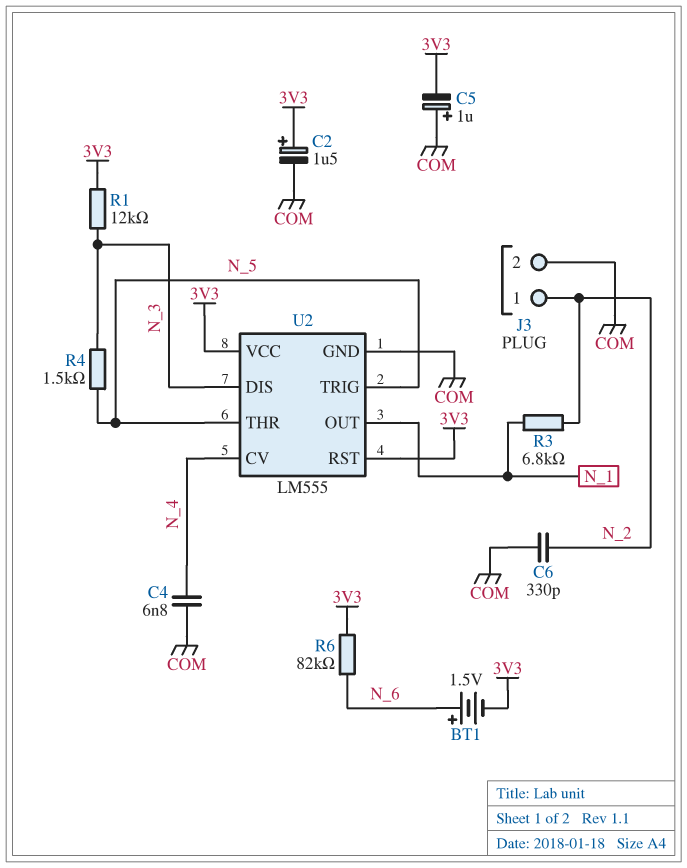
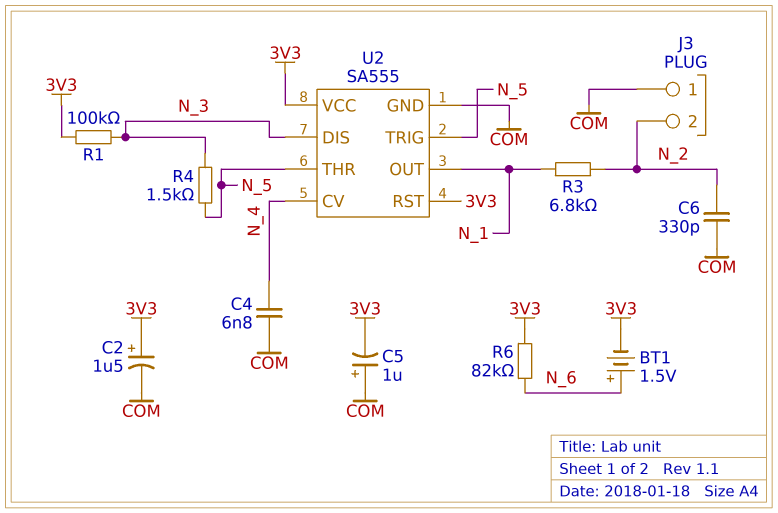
J3 pin 1: N_2 -> COM
J3 pin 2: COM -> N_2
R1: 12k (3V3, N_3) -> 100k (3V3, N_3)
U2: LM555 -> SA555

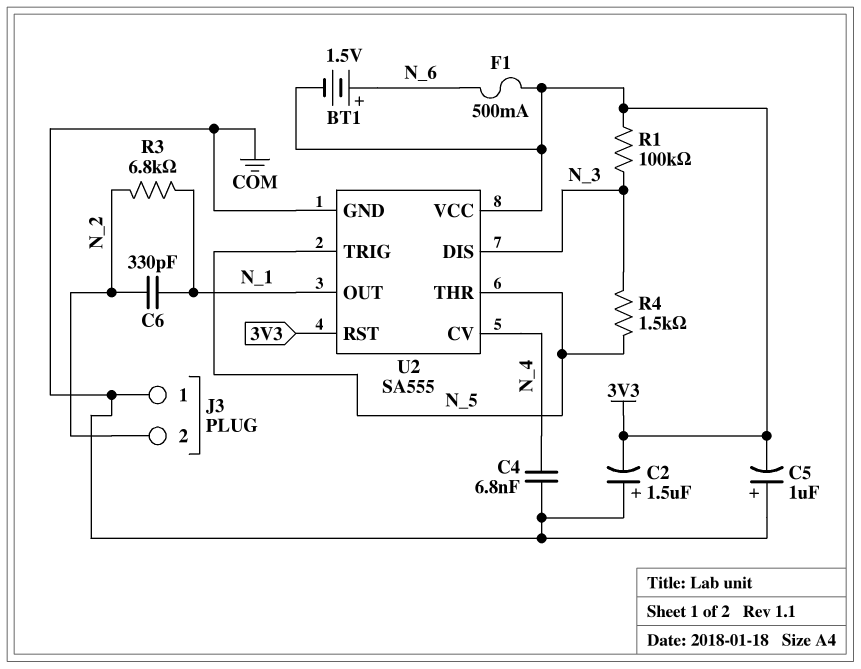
C2: 1.5uF (plus 3V3, minus COM) -> 1.5uF (plus COM, minus 3V3)
C6: 330pF (COM, N_2) -> 330pF (N_1, N_2)
F1: none -> 500mA (3V3, N_6)
R6: 82k (3V3, N_6) -> none

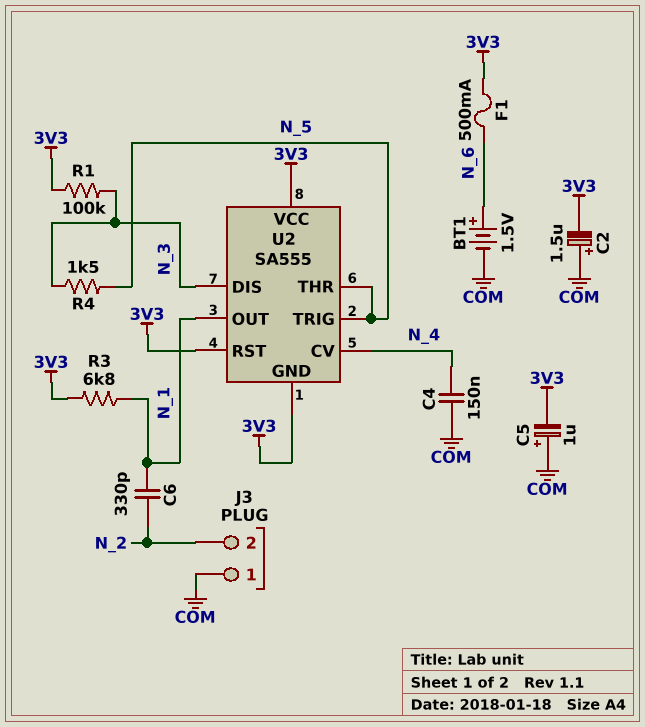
BT1: 1.5V (plus N_6, minus 3V3) -> 1.5V (plus N_6, minus COM)
C4: 6.8nF (COM, N_4) -> 150nF (COM, N_4)
R3: 6.8k (N_1, N_2) -> 6.8k (3V3, N_1)
U2 pin GND: COM -> 3V3

